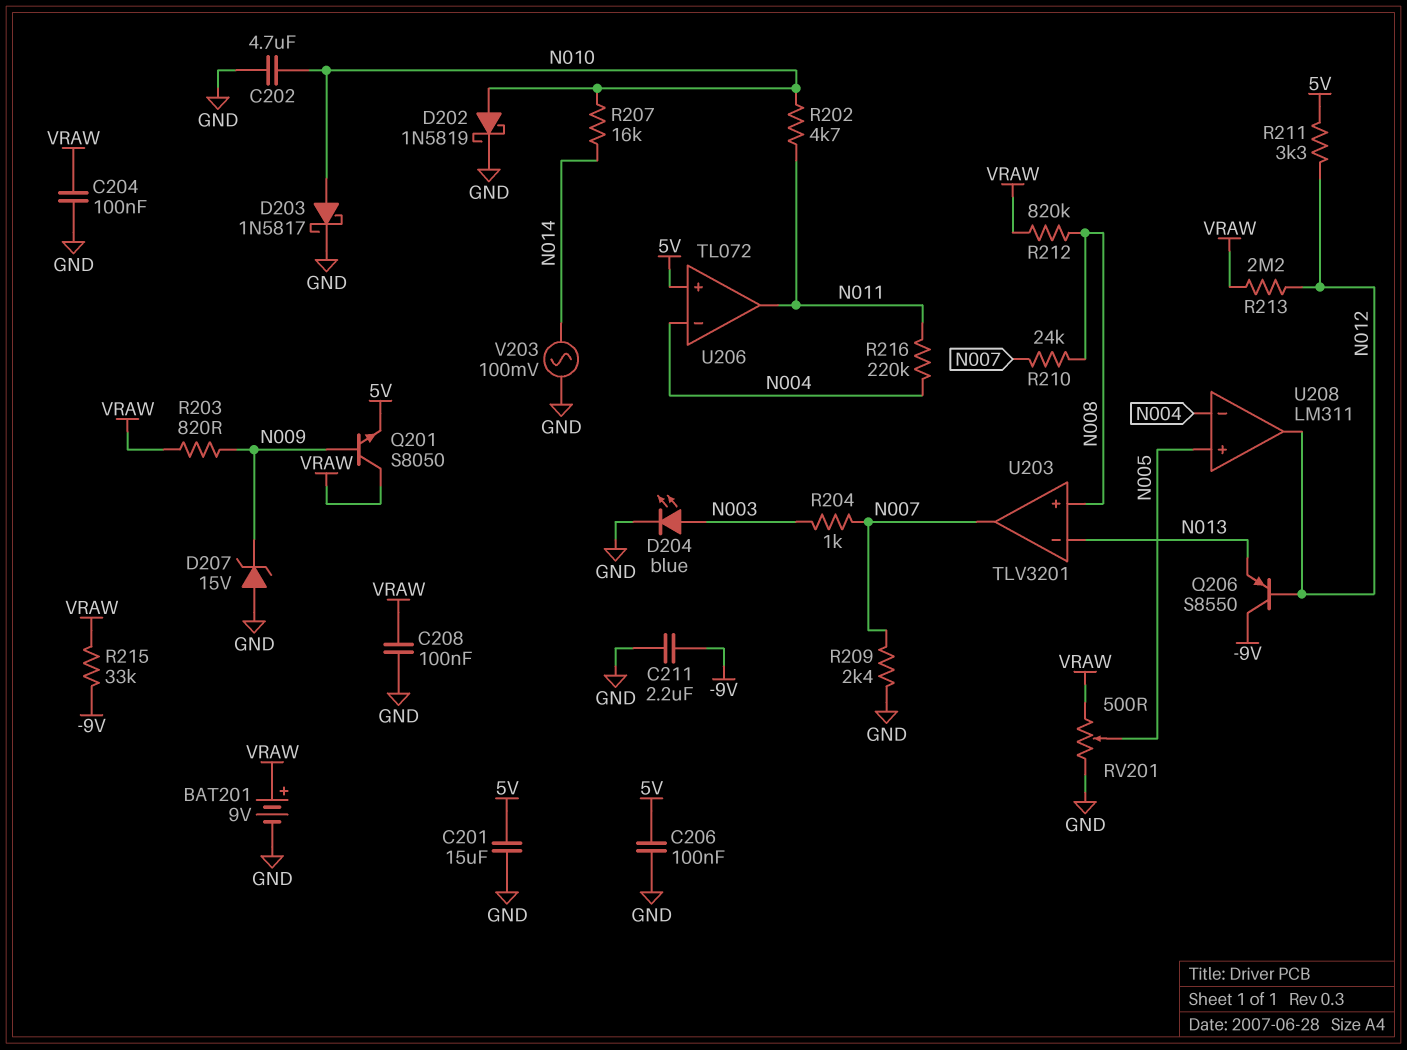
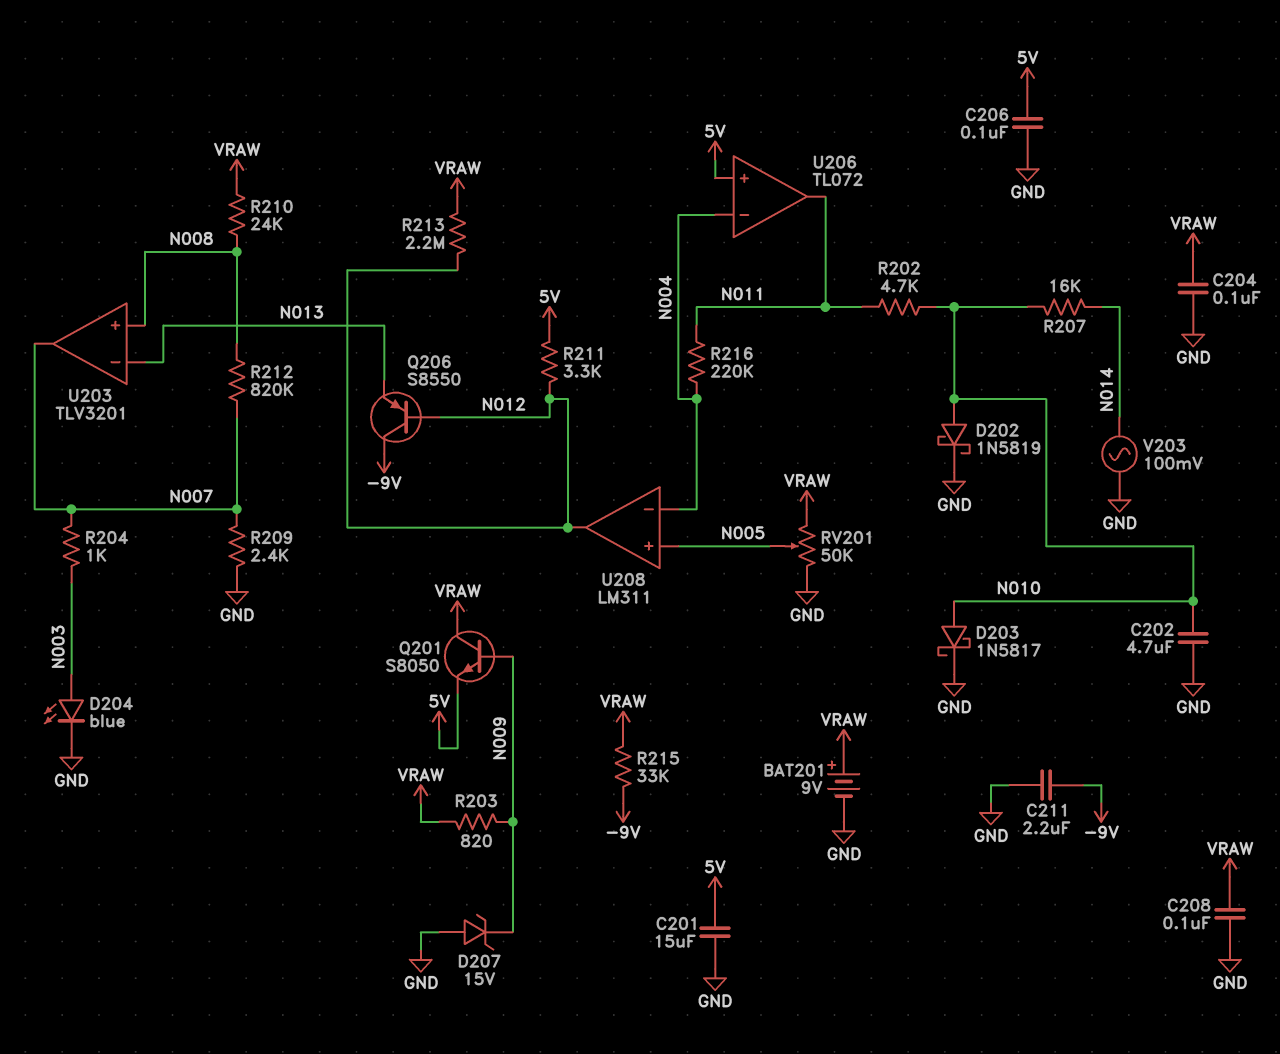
R210: 24k (N007, N008) -> 24k (N008, VRAW)
R212: 820k (N008, VRAW) -> 820k (N007, N008)
RV201: 500 (GND, VRAW, wiper N005) -> 50k (GND, VRAW, wiper N005)

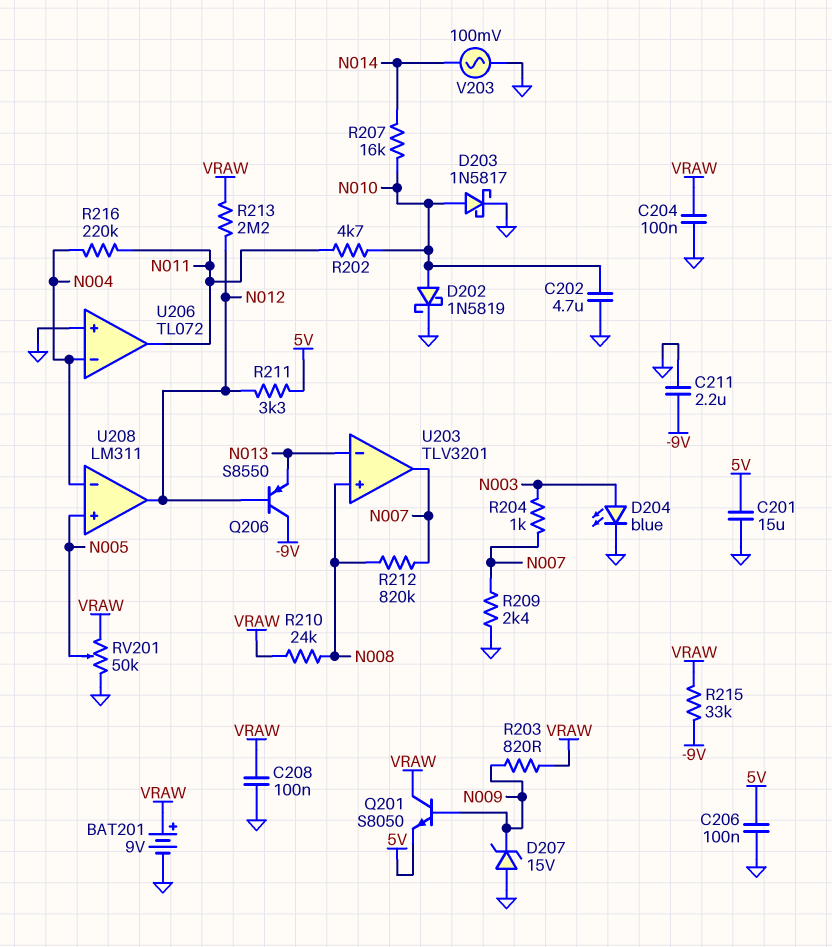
U206 pin in+: 5V -> GND

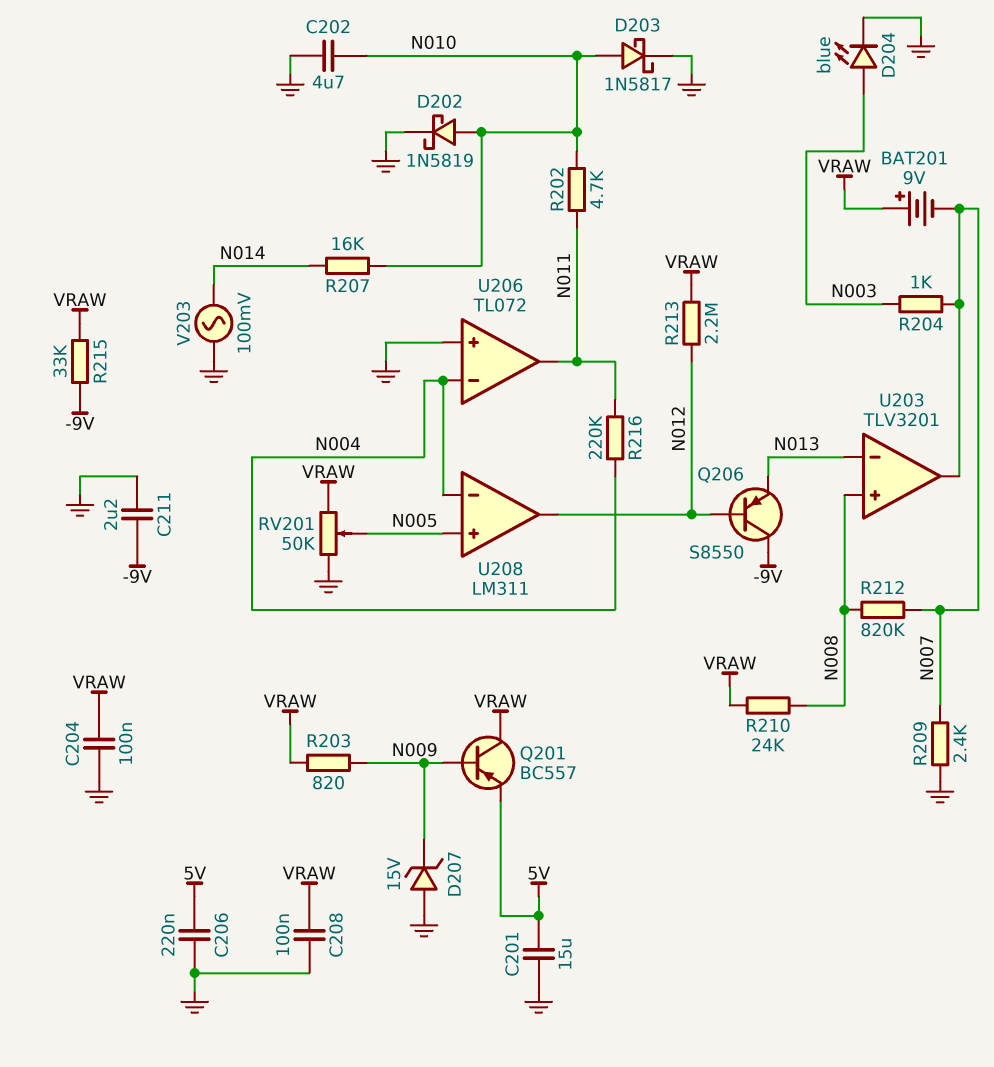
BAT201: 9V (plus VRAW, minus GND) -> 9V (plus VRAW, minus N007)
C206: 100nF (5V, GND) -> 220nF (5V, GND)
Q201: NPN S8050 (B N009, C VRAW, E 5V) -> PNP BC557 (B N009, C VRAW, E 5V)
R211: 3.3k (5V, N012) -> none

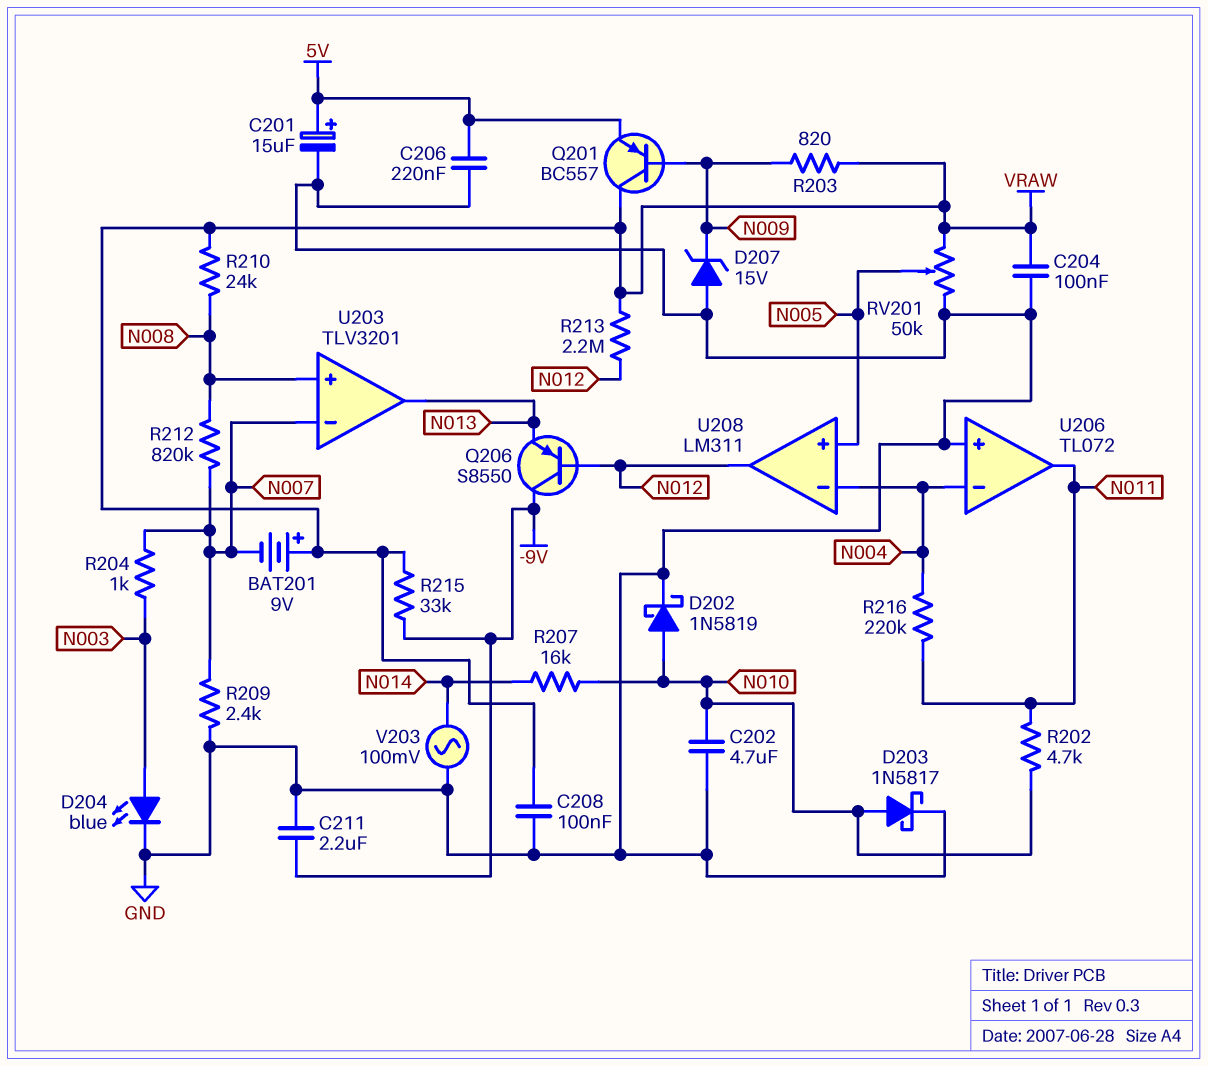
C201: 15uF (5V, GND) -> 15uF (plus 5V, minus GND)
U203 pin in-: N013 -> N007
U203 pin out: N007 -> N013

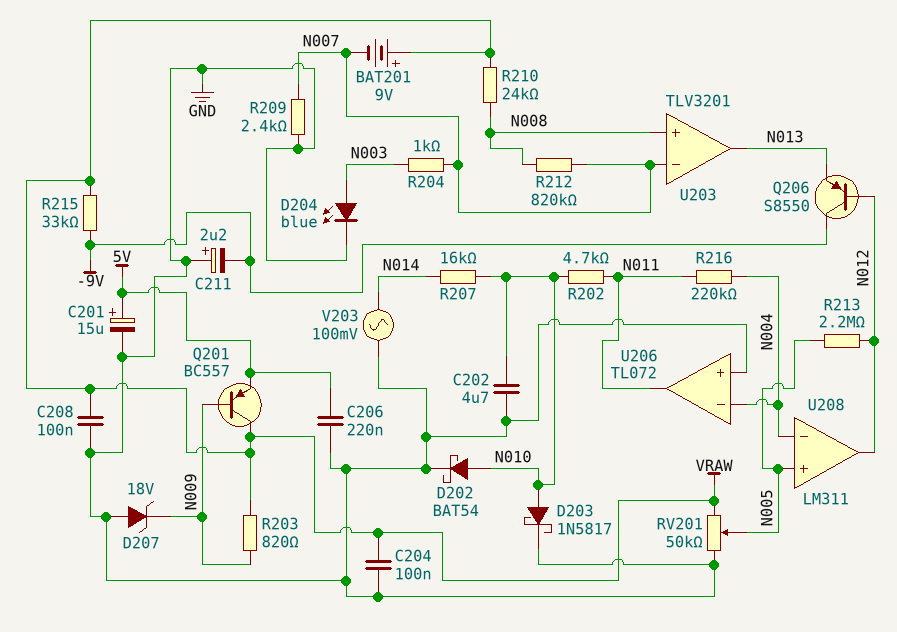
C211: 2.2uF (-9V, GND) -> 2.2uF (plus GND, minus -9V)
D202: schottky 1N5819 (A N010, K GND) -> schottky BAT54 (A N010, K GND)
D207: zener 15V (A GND, K N009) -> zener 18V (A GND, K N009)
R213: 2.2M (N012, VRAW) -> 2.2M (N005, N012)

